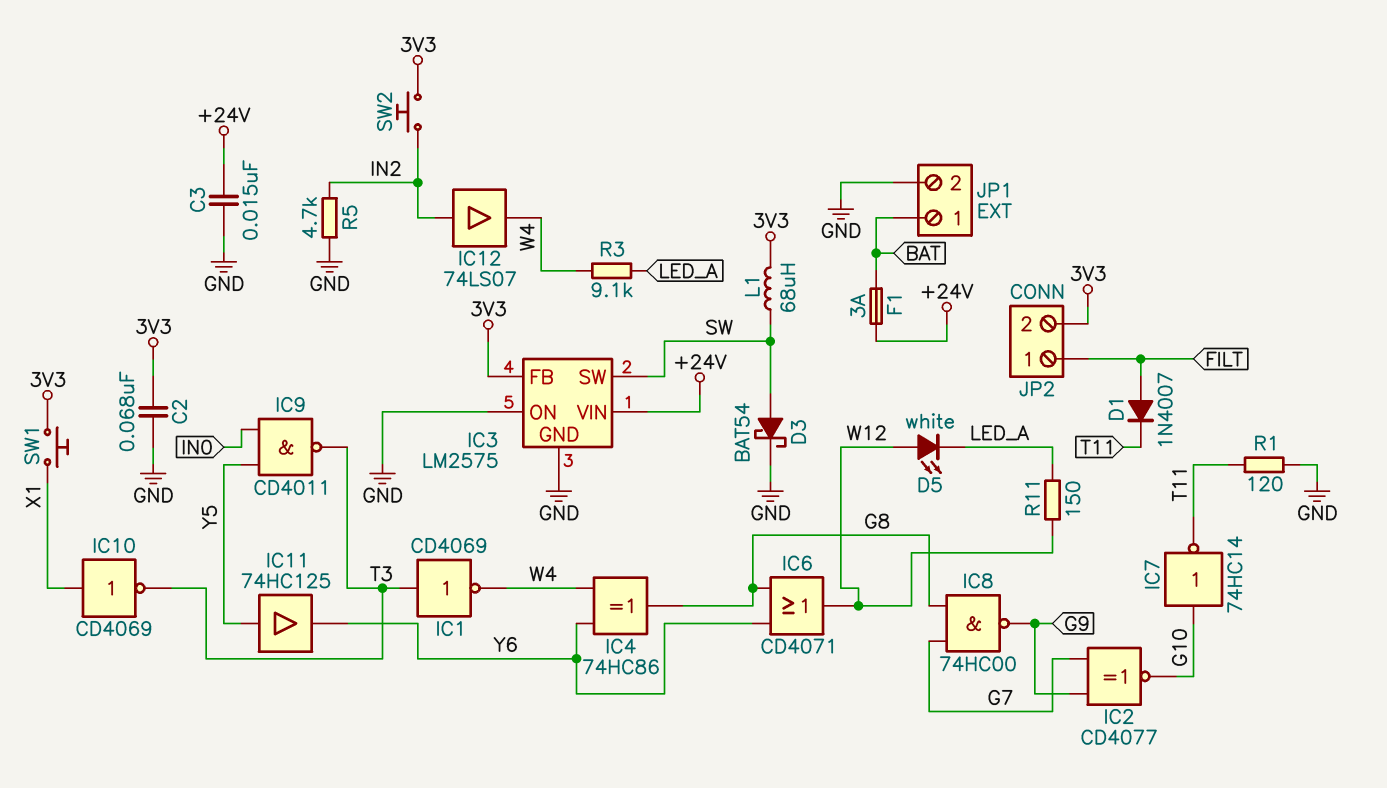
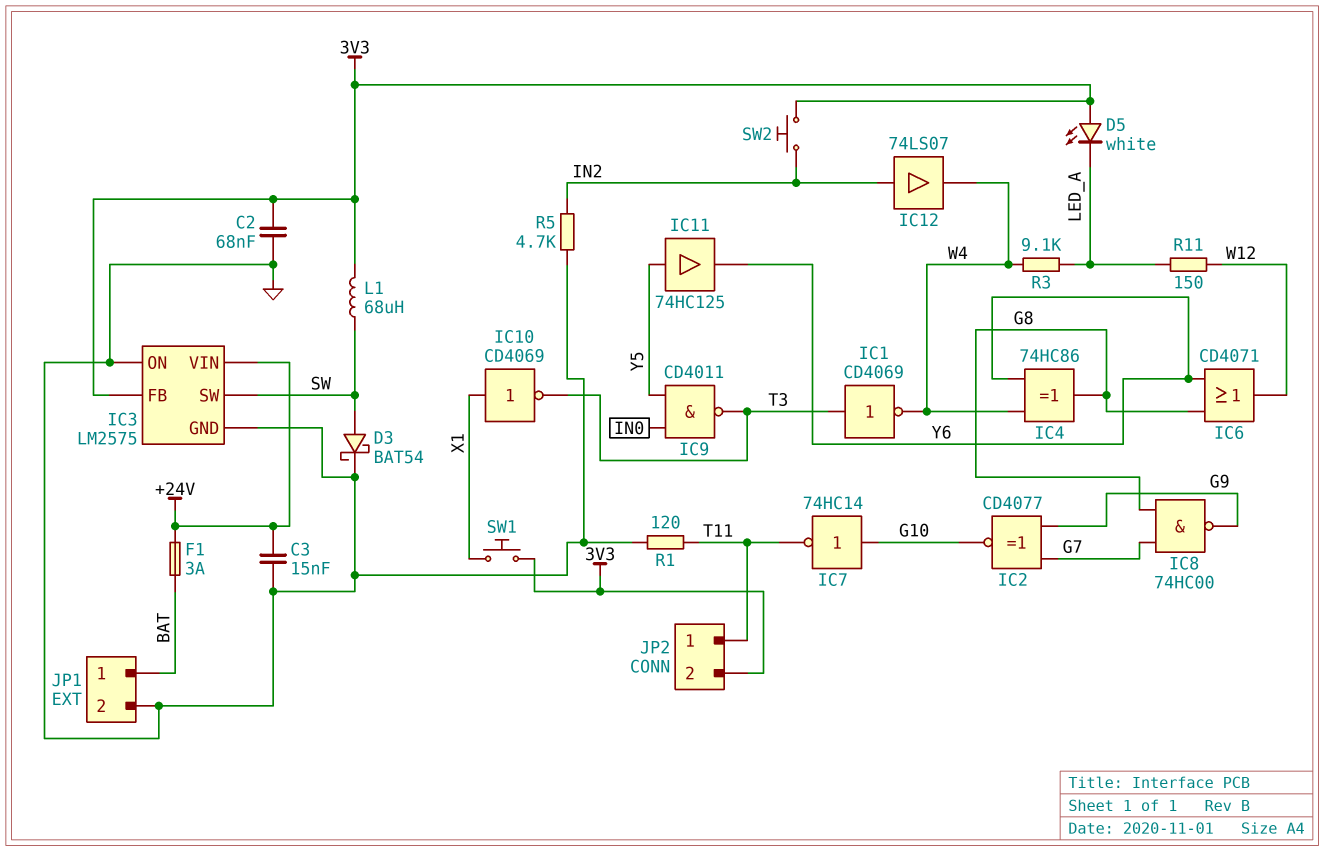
D1: diode 1N4007 (A FILT, K T11) -> none
D5: LED white (A W12, K LED_A) -> LED white (A 3V3, K LED_A)
JP2 pin 1: FILT -> T11

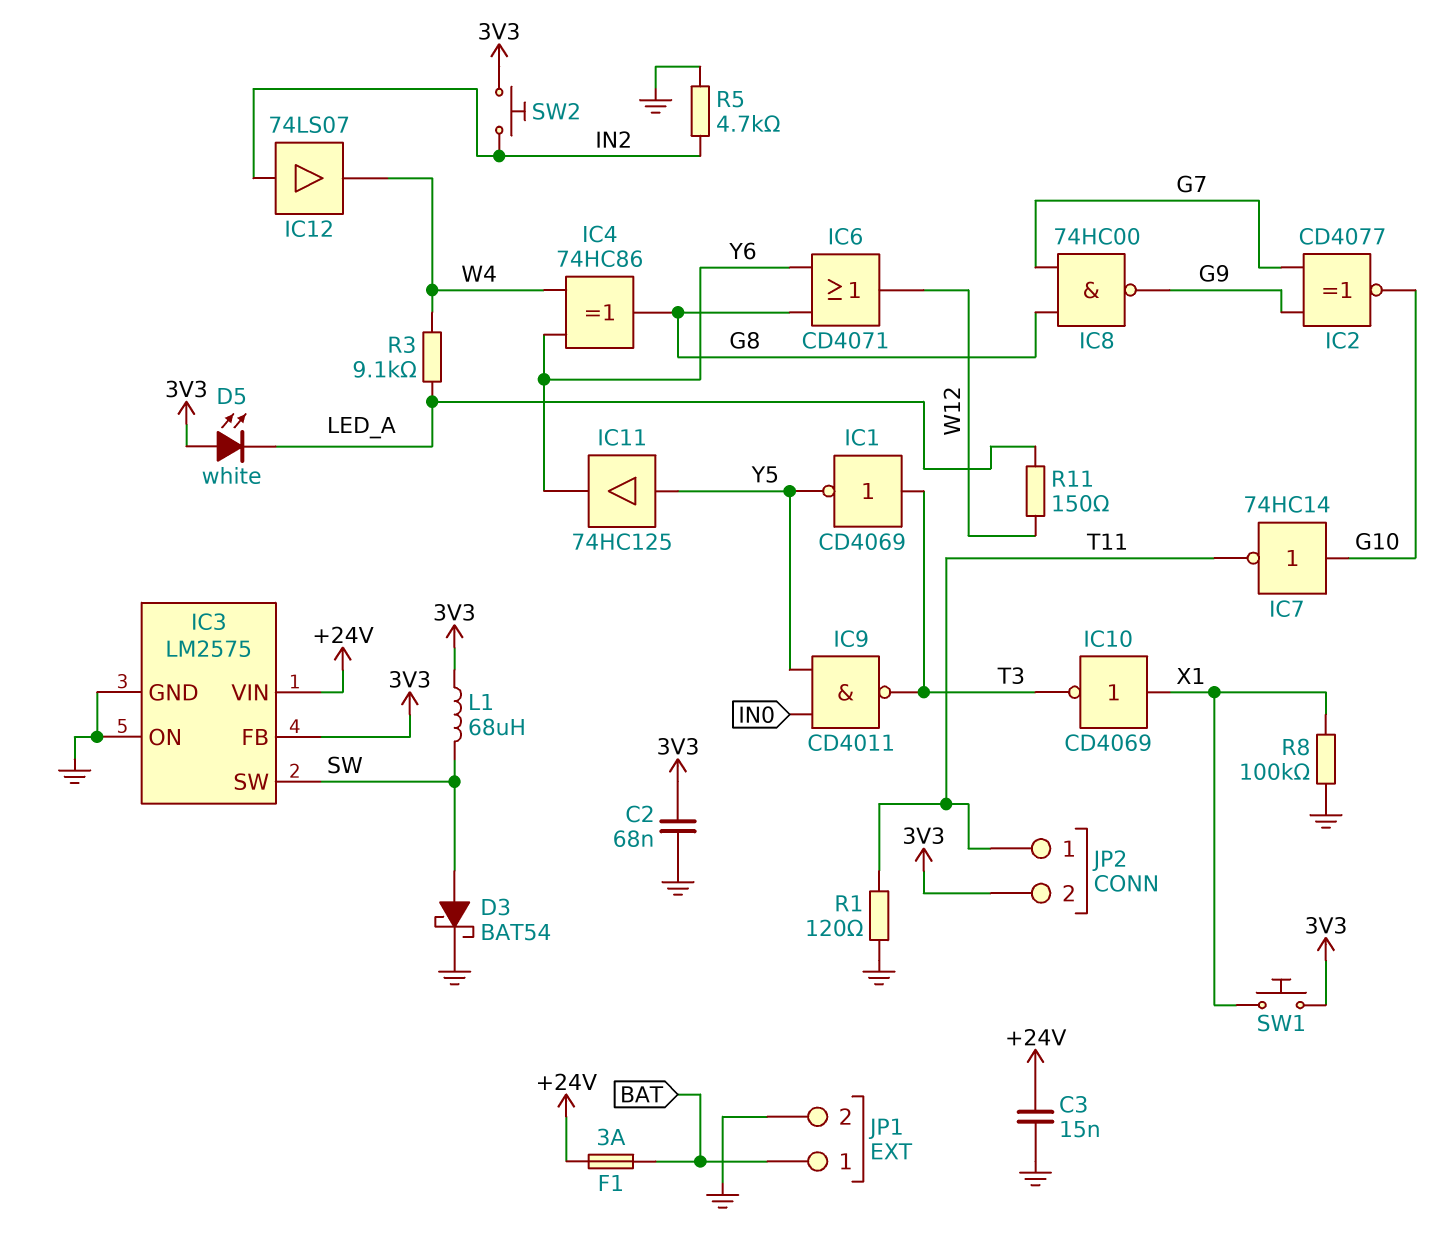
IC1: NOT CD4069 (in T3, out W4) -> NOT CD4069 (in T3, out Y5)
R8: none -> 100k (GND, X1)

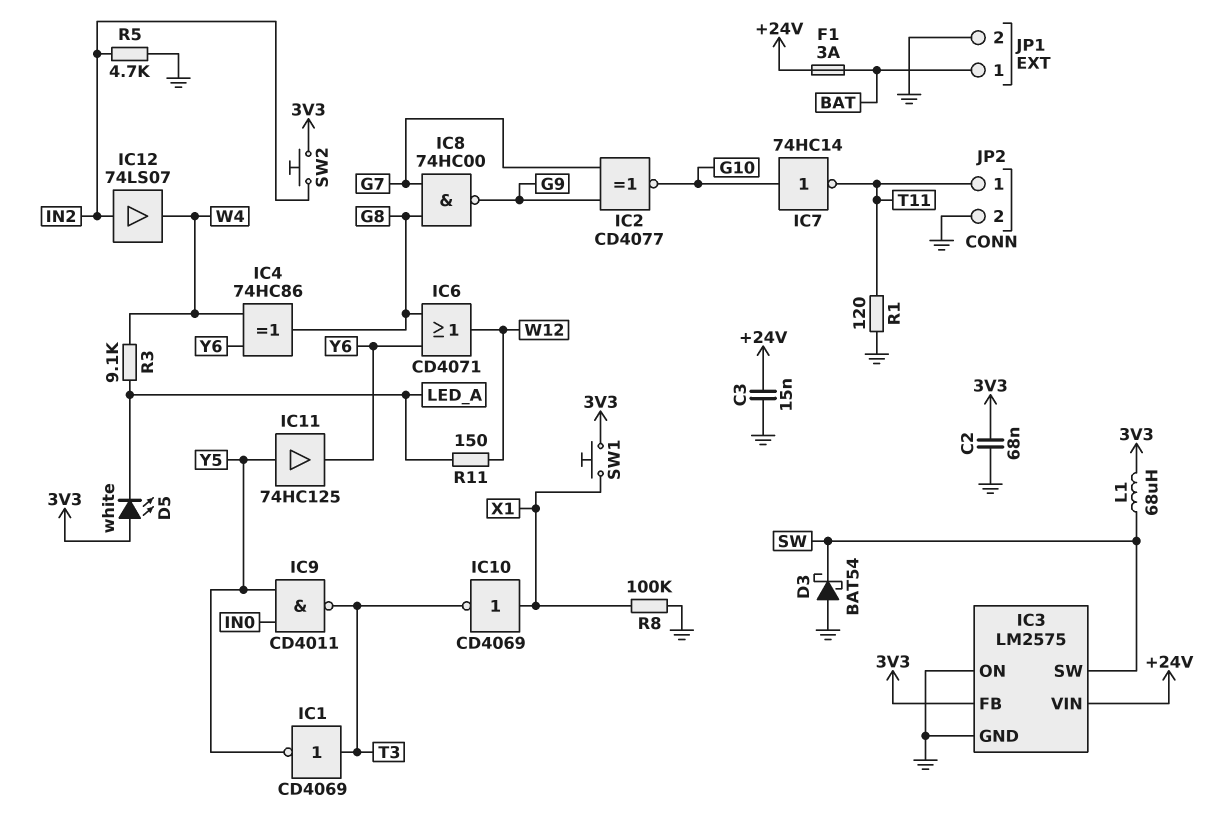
D3: schottky BAT54 (A SW, K GND) -> schottky BAT54 (A GND, K SW)
JP2 pin 2: 3V3 -> GND

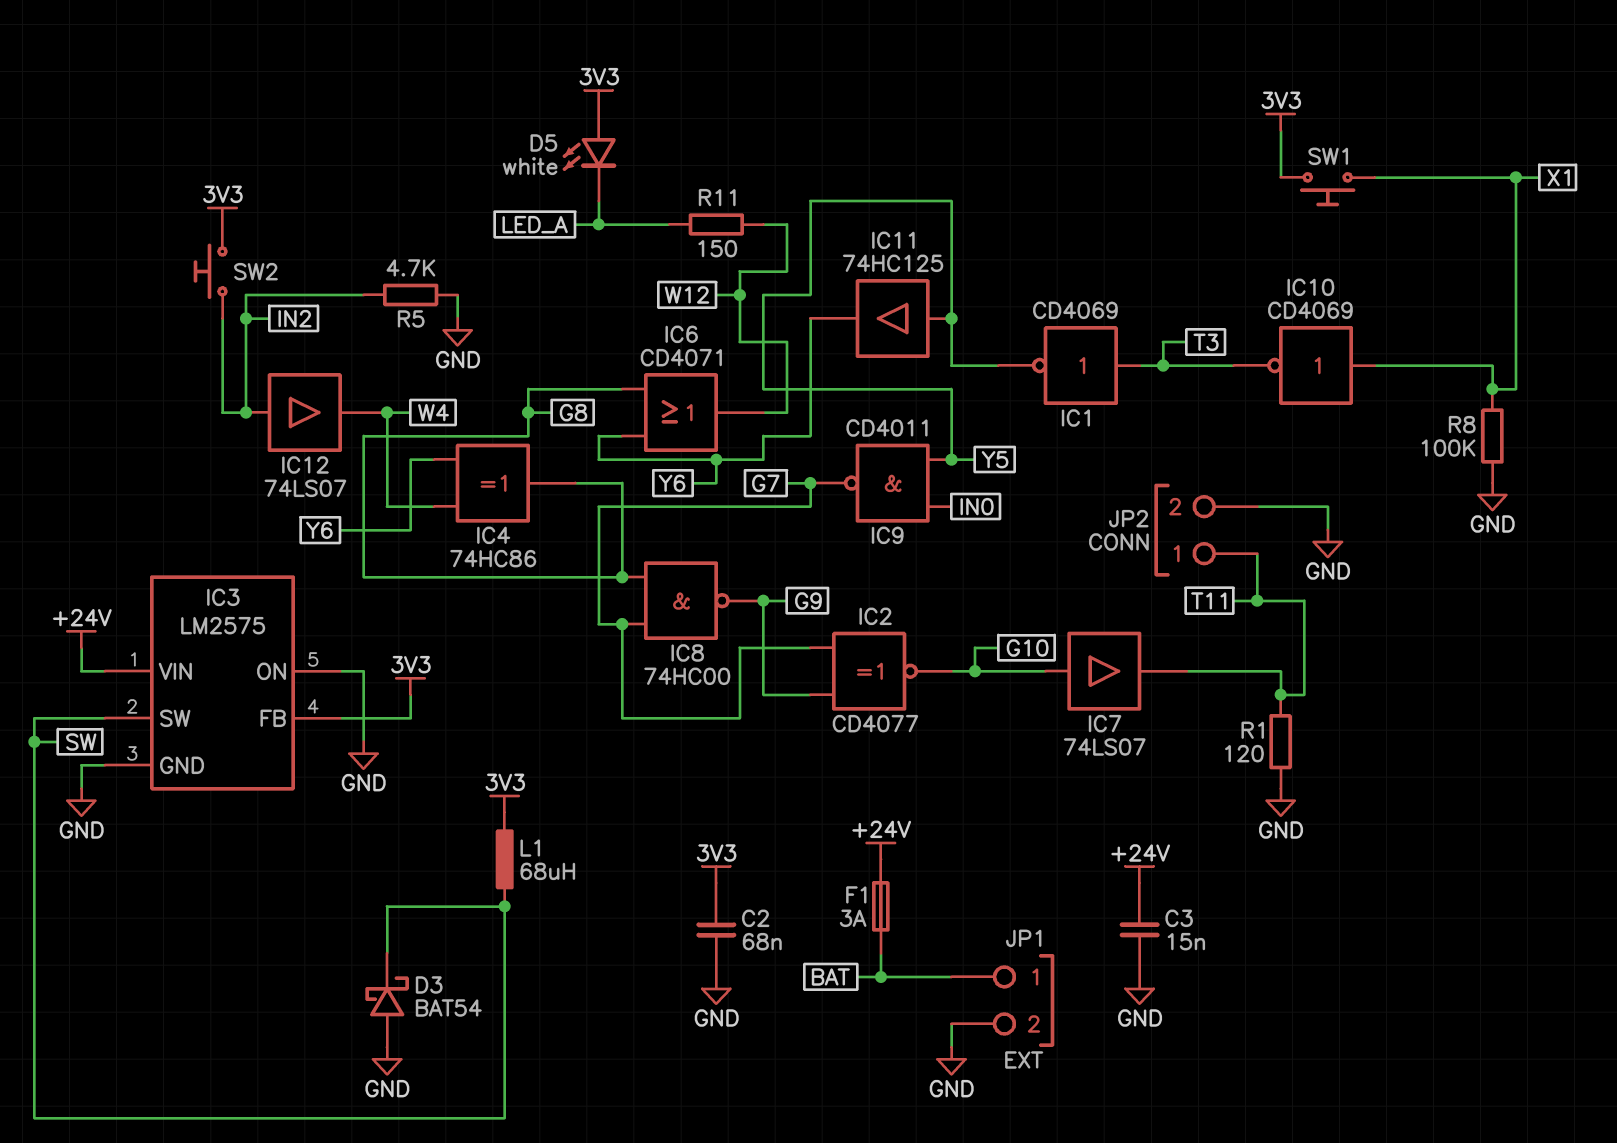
IC7: NOT 74HC14 (in G10, out T11) -> buffer 74LS07 (in G10, out T11)
IC9: NAND CD4011 (in IN0, in Y5, out T3) -> NAND CD4011 (in IN0, in Y5, out G7)
R3: 9.1k (LED_A, W4) -> none

